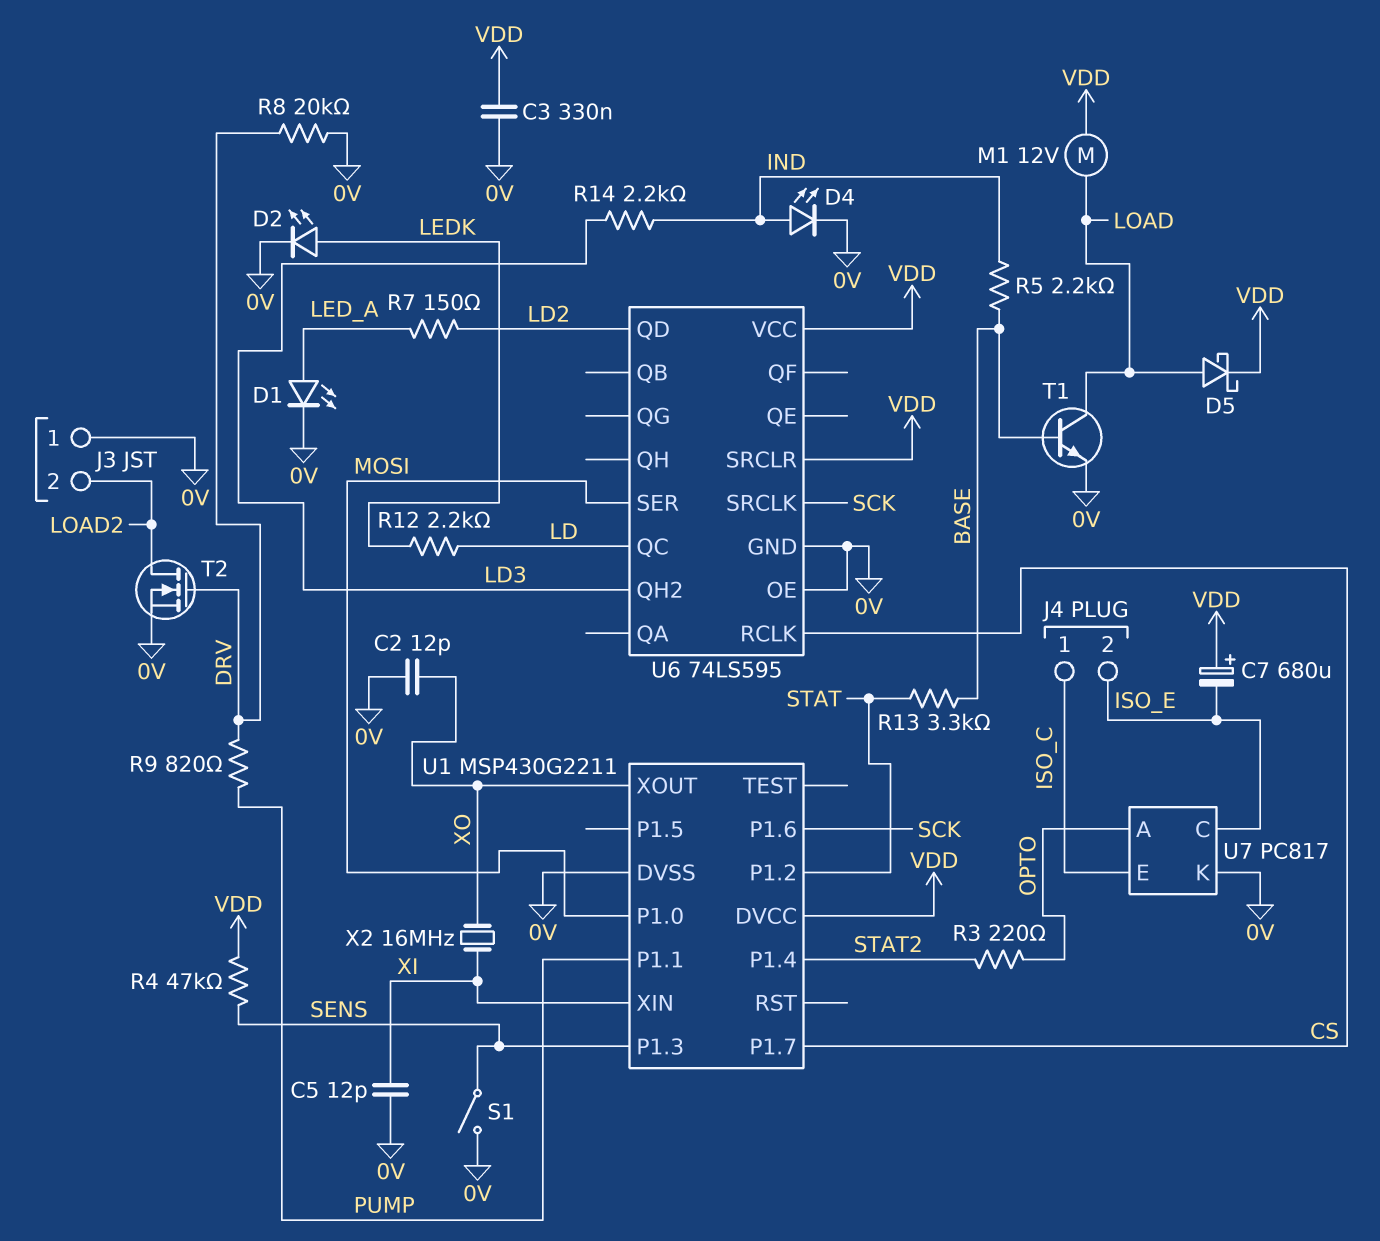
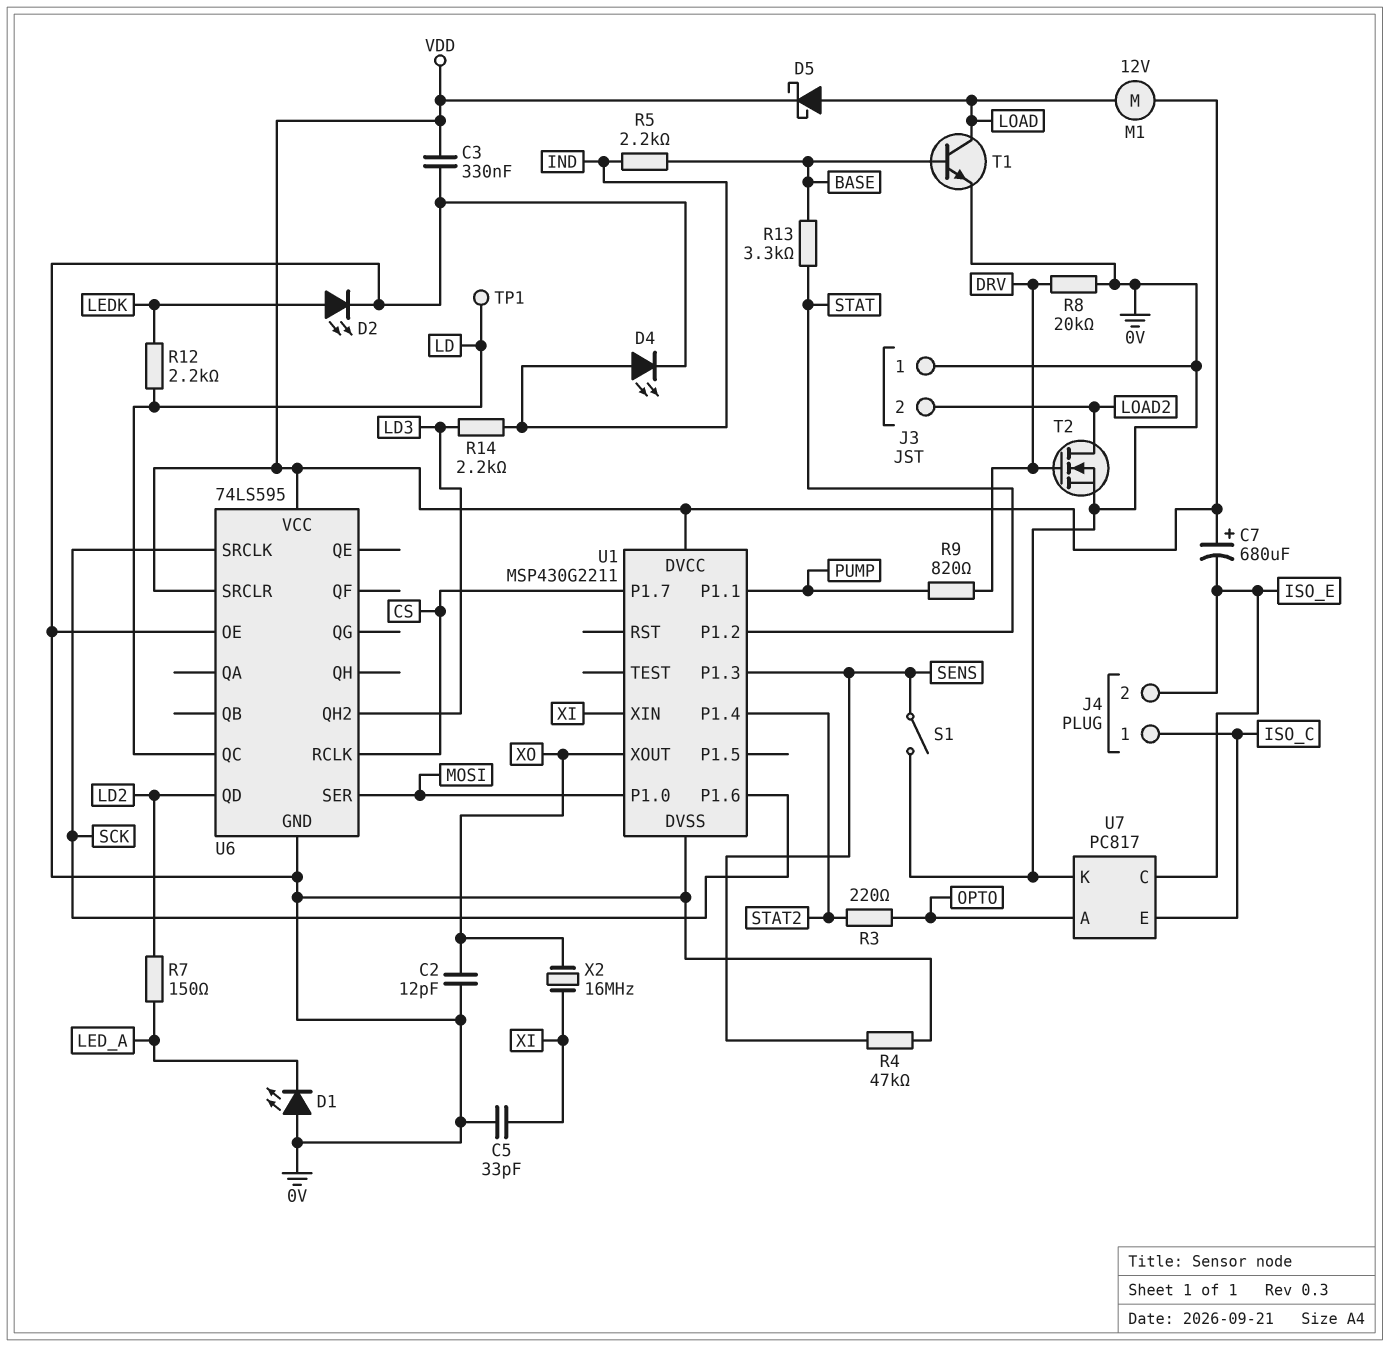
C5: 12pF (0V, XI) -> 33pF (0V, XI)
D1: LED (A LED_A, K 0V) -> LED (A 0V, K LED_A)
R4: 47k (SENS, VDD) -> 47k (0V, SENS)
TP1: none -> test point (LD)

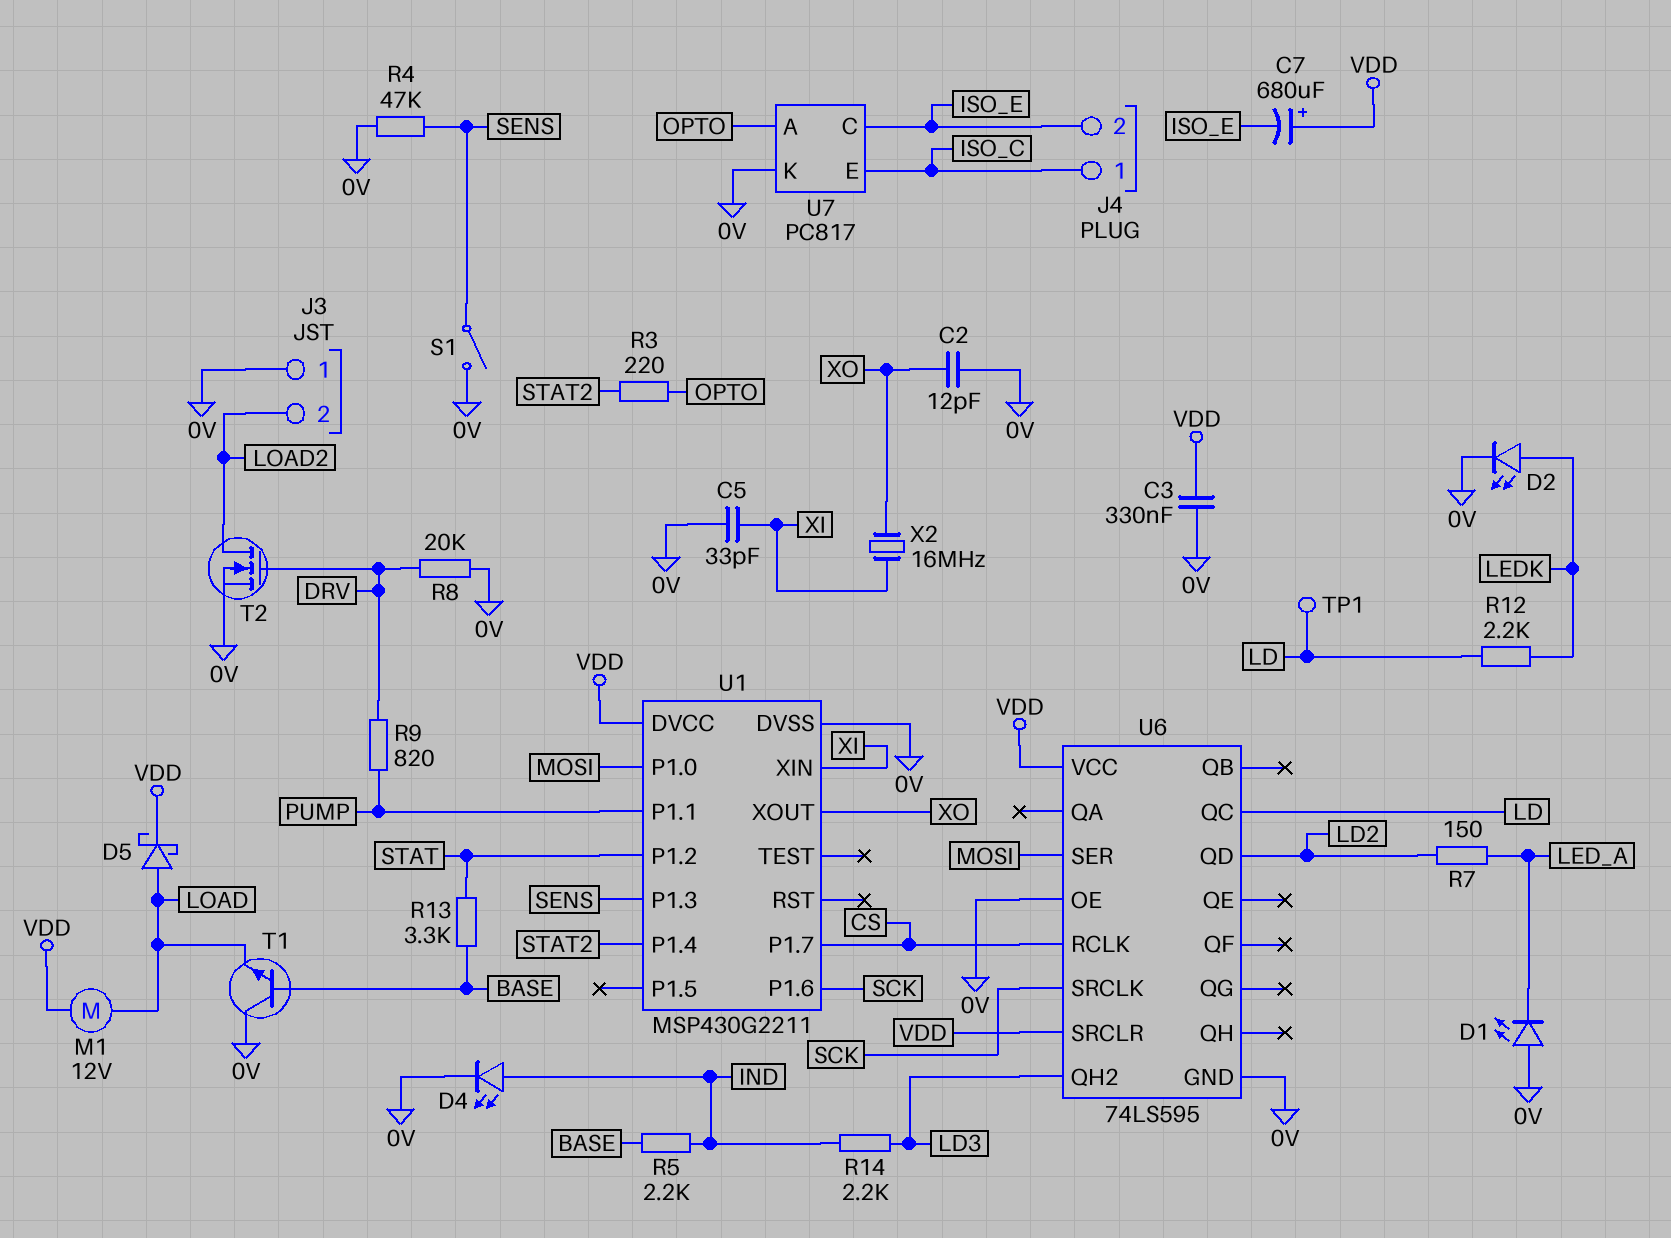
T1: NPN (B BASE, C LOAD, E 0V) -> NPN (B BASE, C 0V, E LOAD)

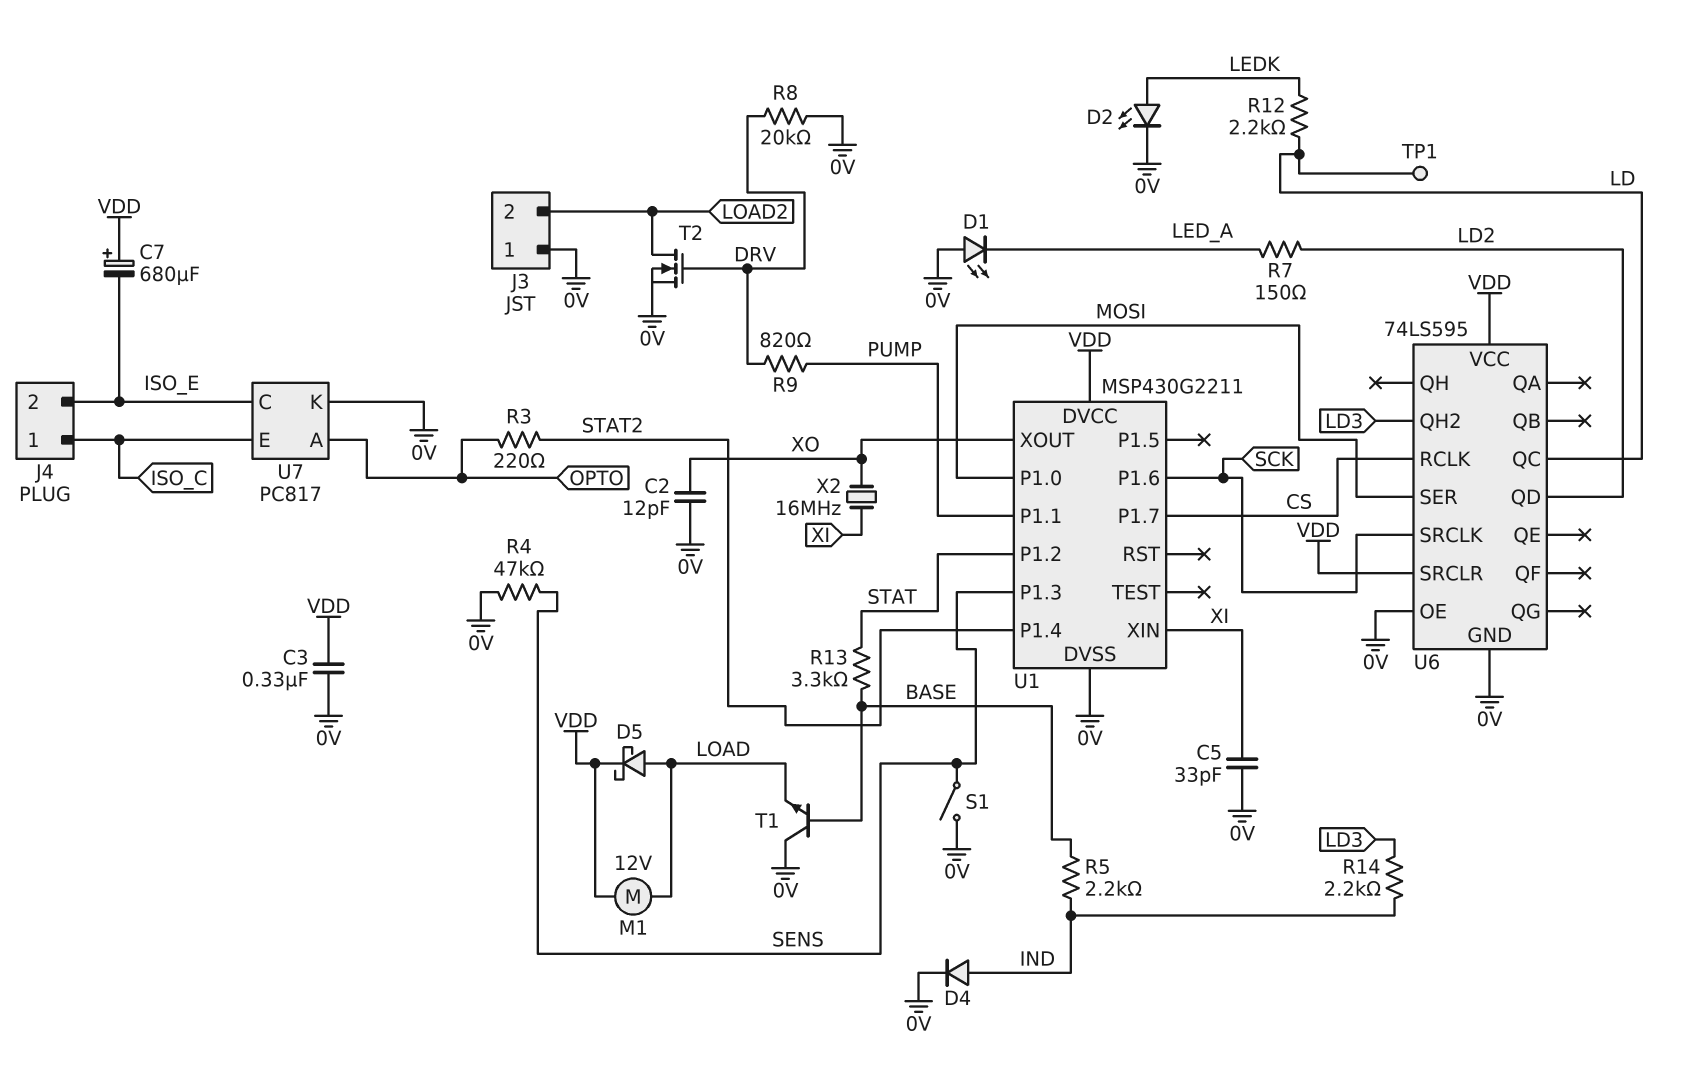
D4: LED (A IND, K 0V) -> diode (A IND, K 0V)

